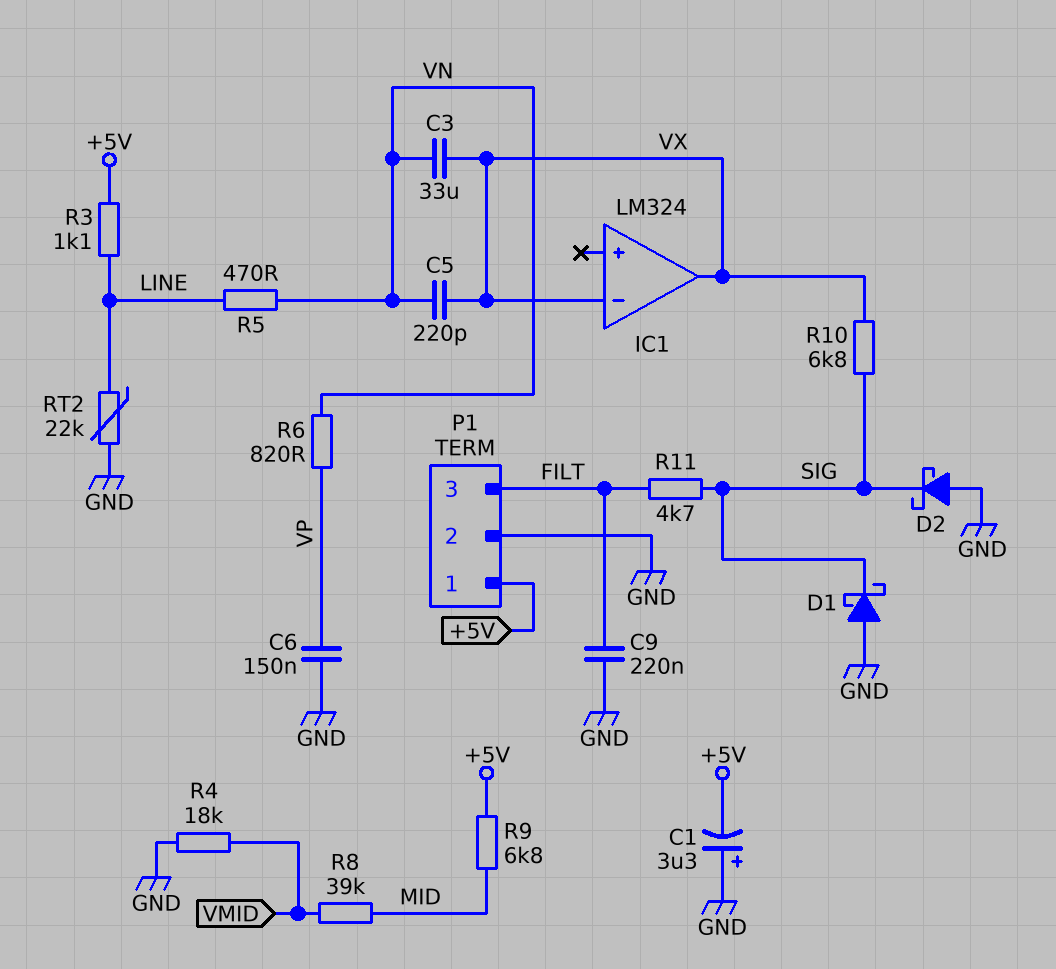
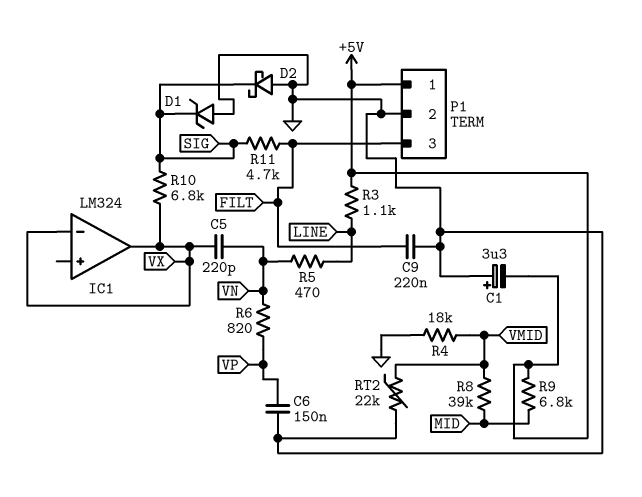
C3: 33uF (VN, VX) -> none
D1: schottky (A GND, K SIG) -> zener (A GND, K SIG)
RT2: 22k (GND, LINE) -> 22k (GND, VMID)

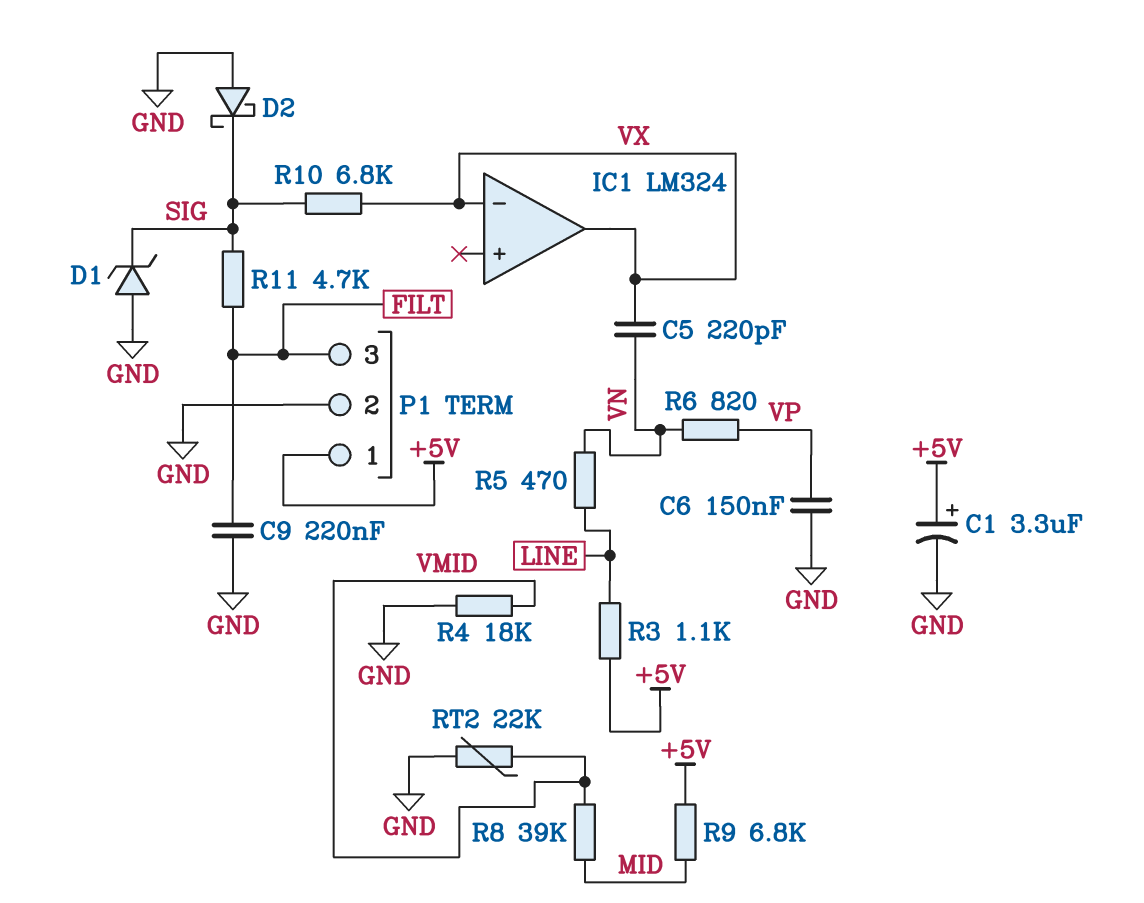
C1: 3.3uF (plus GND, minus +5V) -> 3.3uF (plus +5V, minus GND)

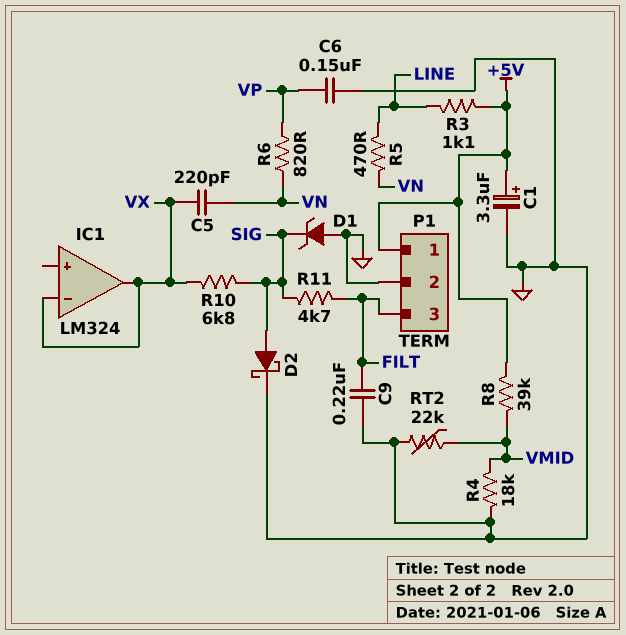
D2: schottky (A GND, K SIG) -> schottky (A SIG, K GND)
R8: 39k (MID, VMID) -> 39k (+5V, VMID)
R9: 6.8k (+5V, MID) -> none

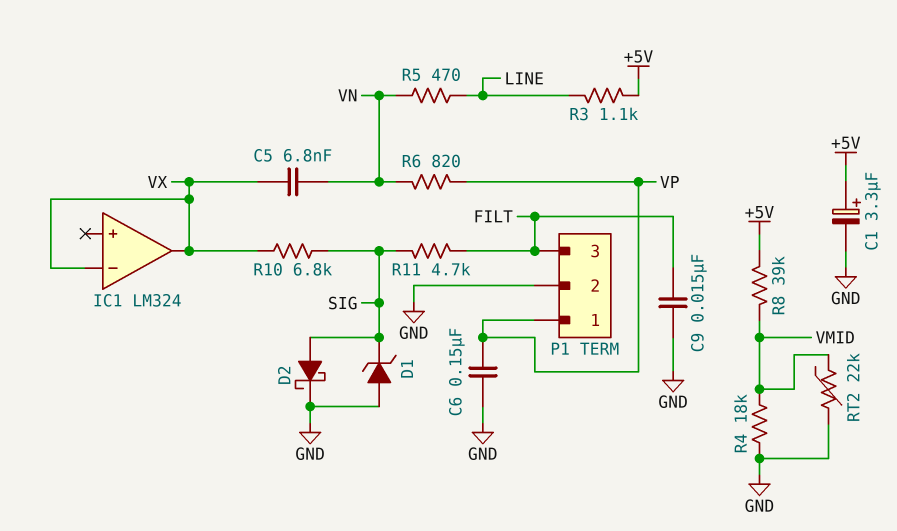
C5: 220pF (VN, VX) -> 6.8nF (VN, VX)
C9: 220nF (FILT, GND) -> 15nF (FILT, GND)
P1 pin 1: +5V -> VP

